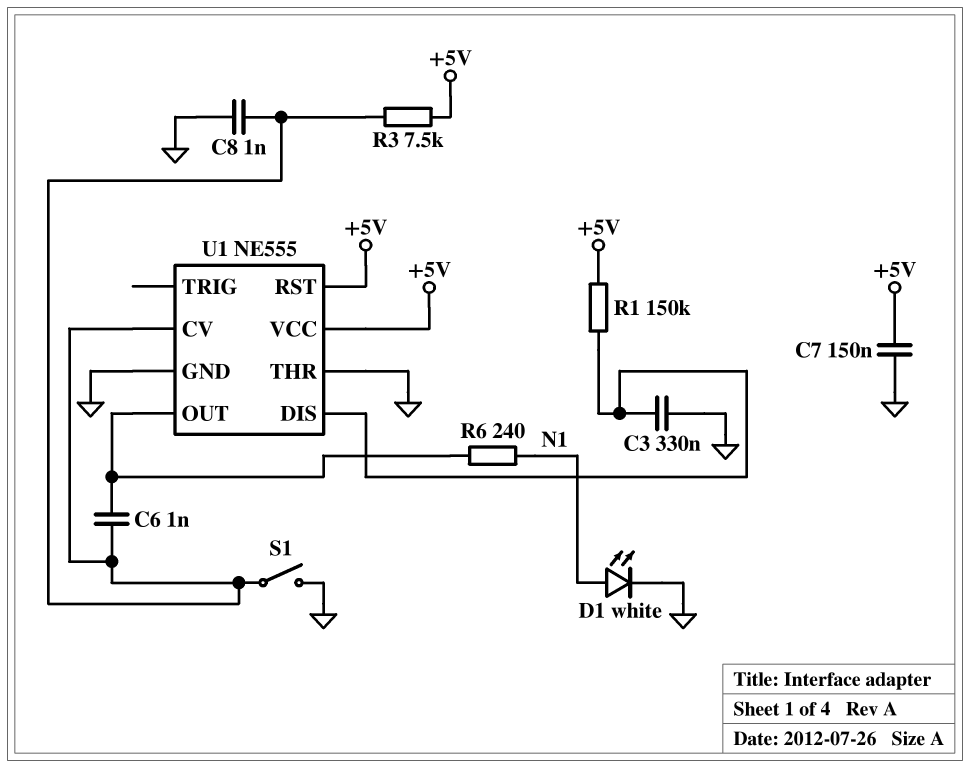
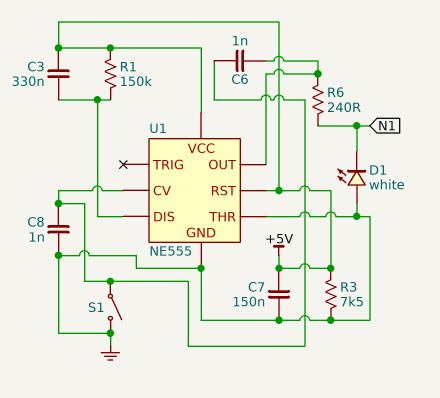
C3: 330nF (GND, U1/DIS) -> 330nF (+5V, U1/DIS)
D1: LED white (A N1, K GND) -> LED white (A GND, K N1)
R3: 7.5k (+5V, U1/CV) -> 7.5k (+5V, GND)

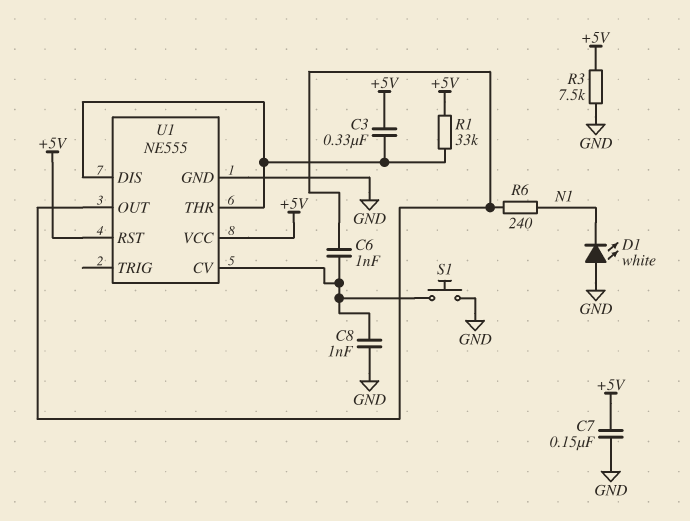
R1: 150k (+5V, U1/DIS) -> 33k (+5V, U1/DIS)
S1: switch (GND, U1/CV) -> button (GND, U1/CV)
U1 pin THR: GND -> U1/DIS

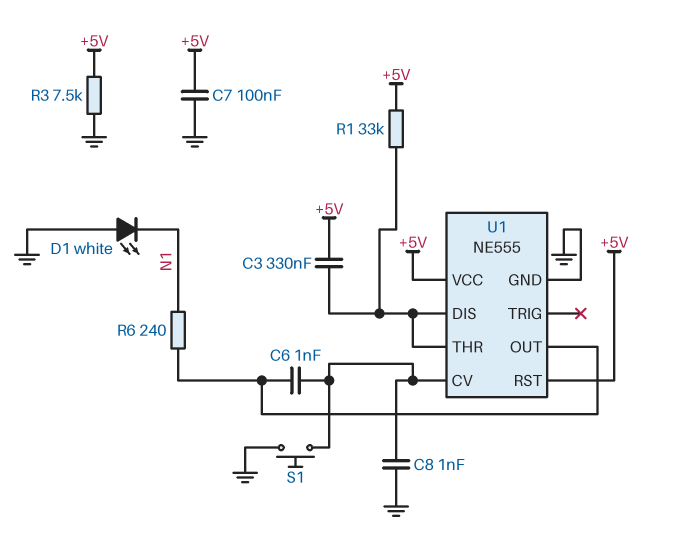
C7: 150nF (+5V, GND) -> 100nF (+5V, GND)

